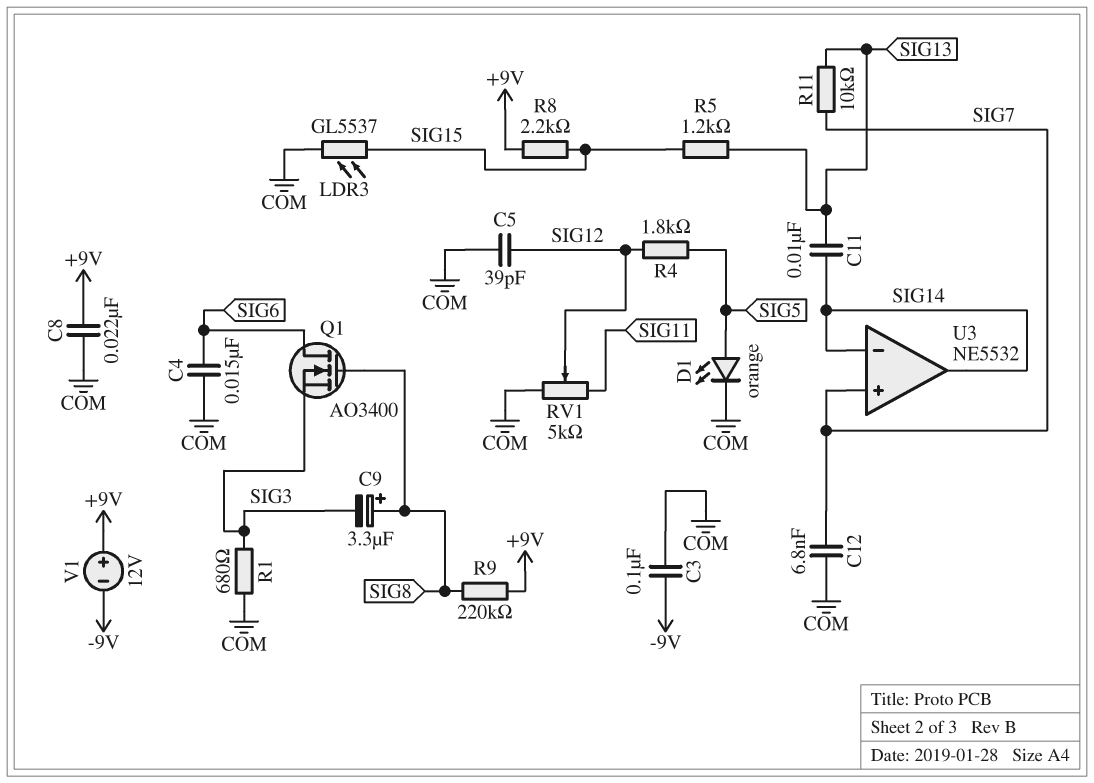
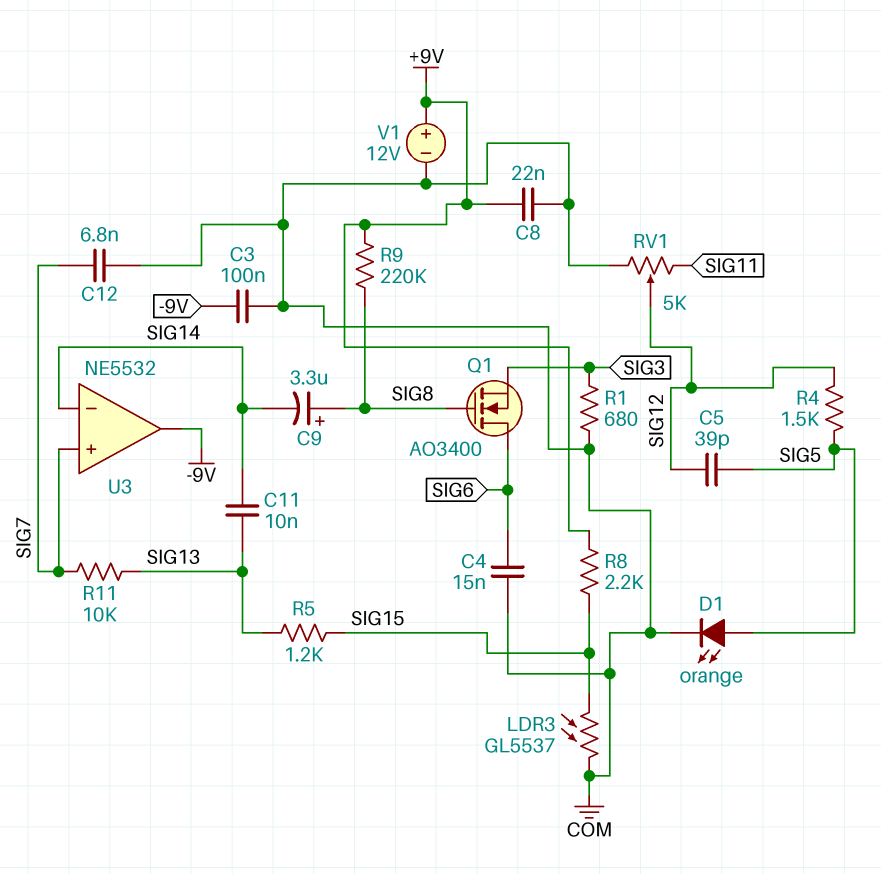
C5: 39pF (COM, SIG12) -> 39pF (SIG5, SIG12)
C9: 3.3uF (plus SIG8, minus SIG3) -> 3.3uF (plus SIG8, minus SIG14)
R4: 1.8k (SIG5, SIG12) -> 1.5k (SIG5, SIG12)
U3 pin out: SIG14 -> -9V
V1: 12V (plus +9V, minus -9V) -> 12V (plus +9V, minus COM)

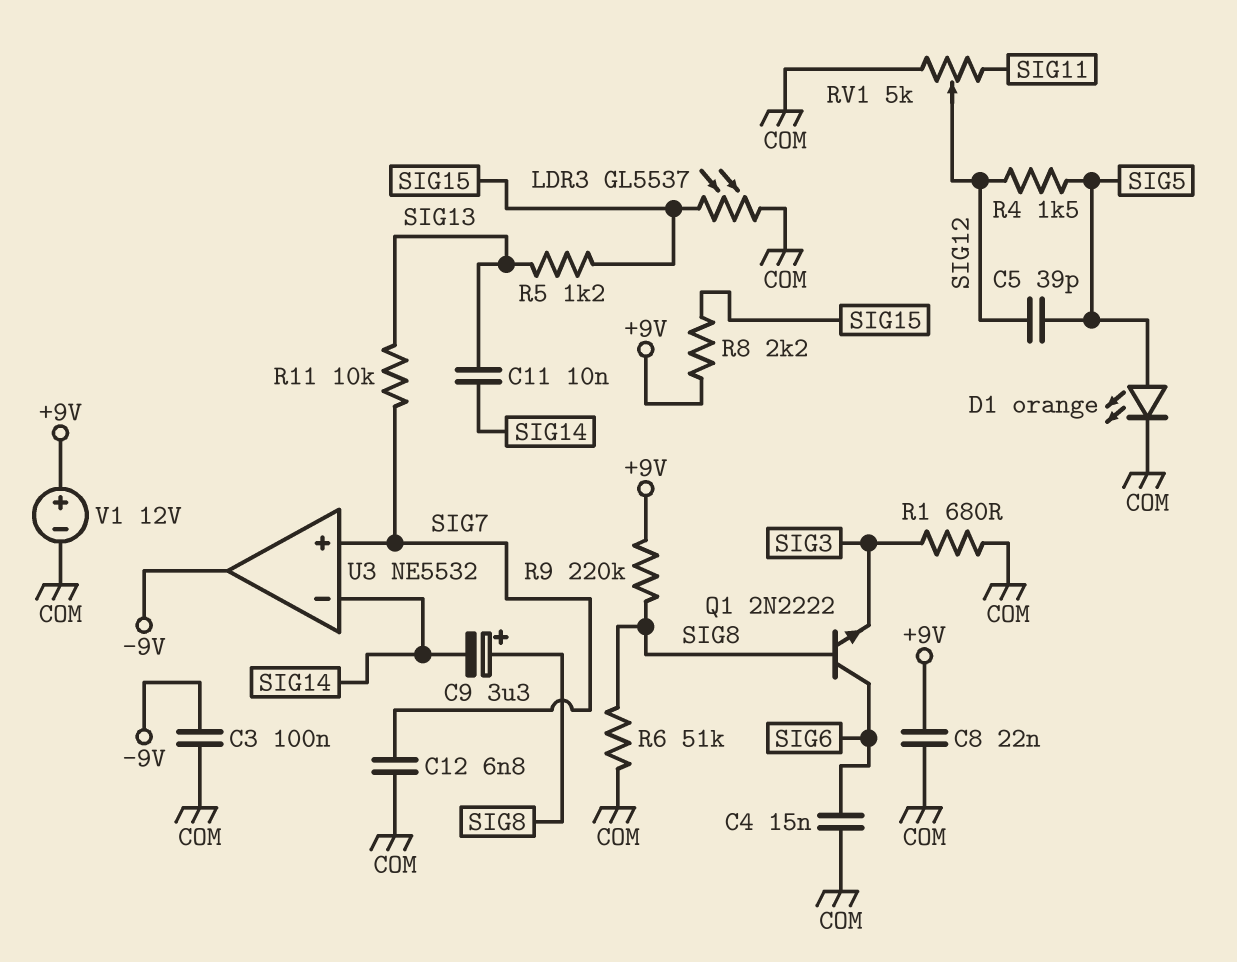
Q1: NMOS AO3400 (G SIG8, D SIG6, S SIG3) -> NPN 2N2222 (B SIG8, C SIG6, E SIG3)
R6: none -> 51k (COM, SIG8)

